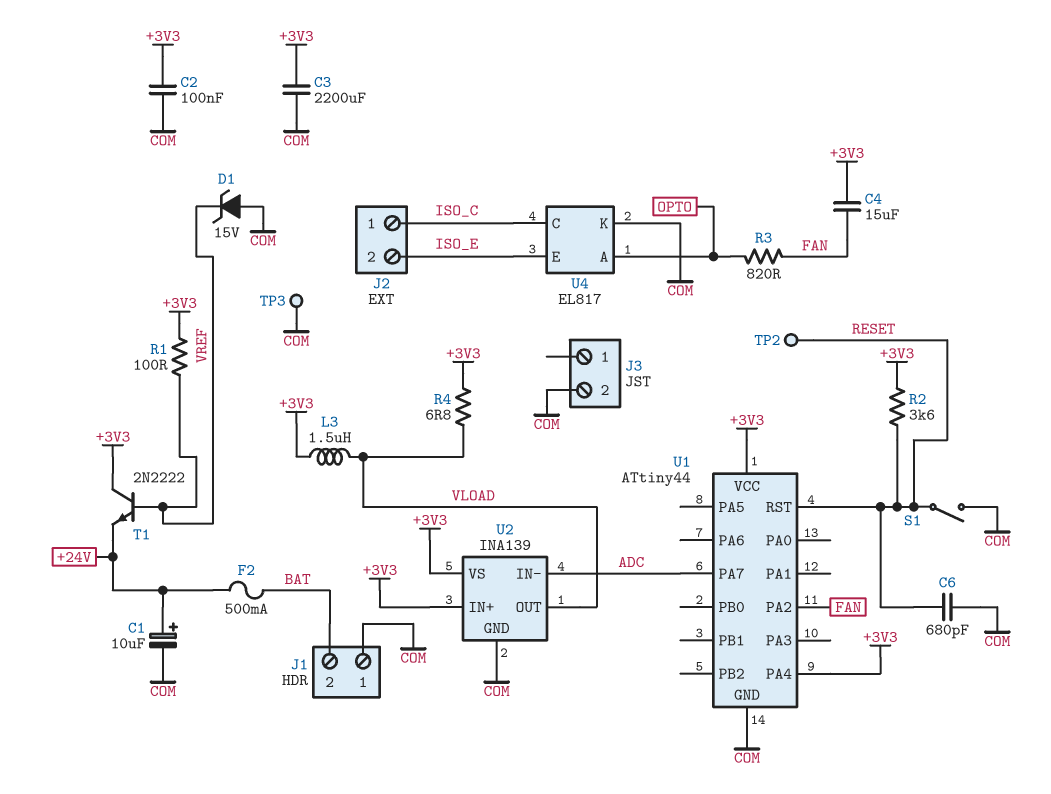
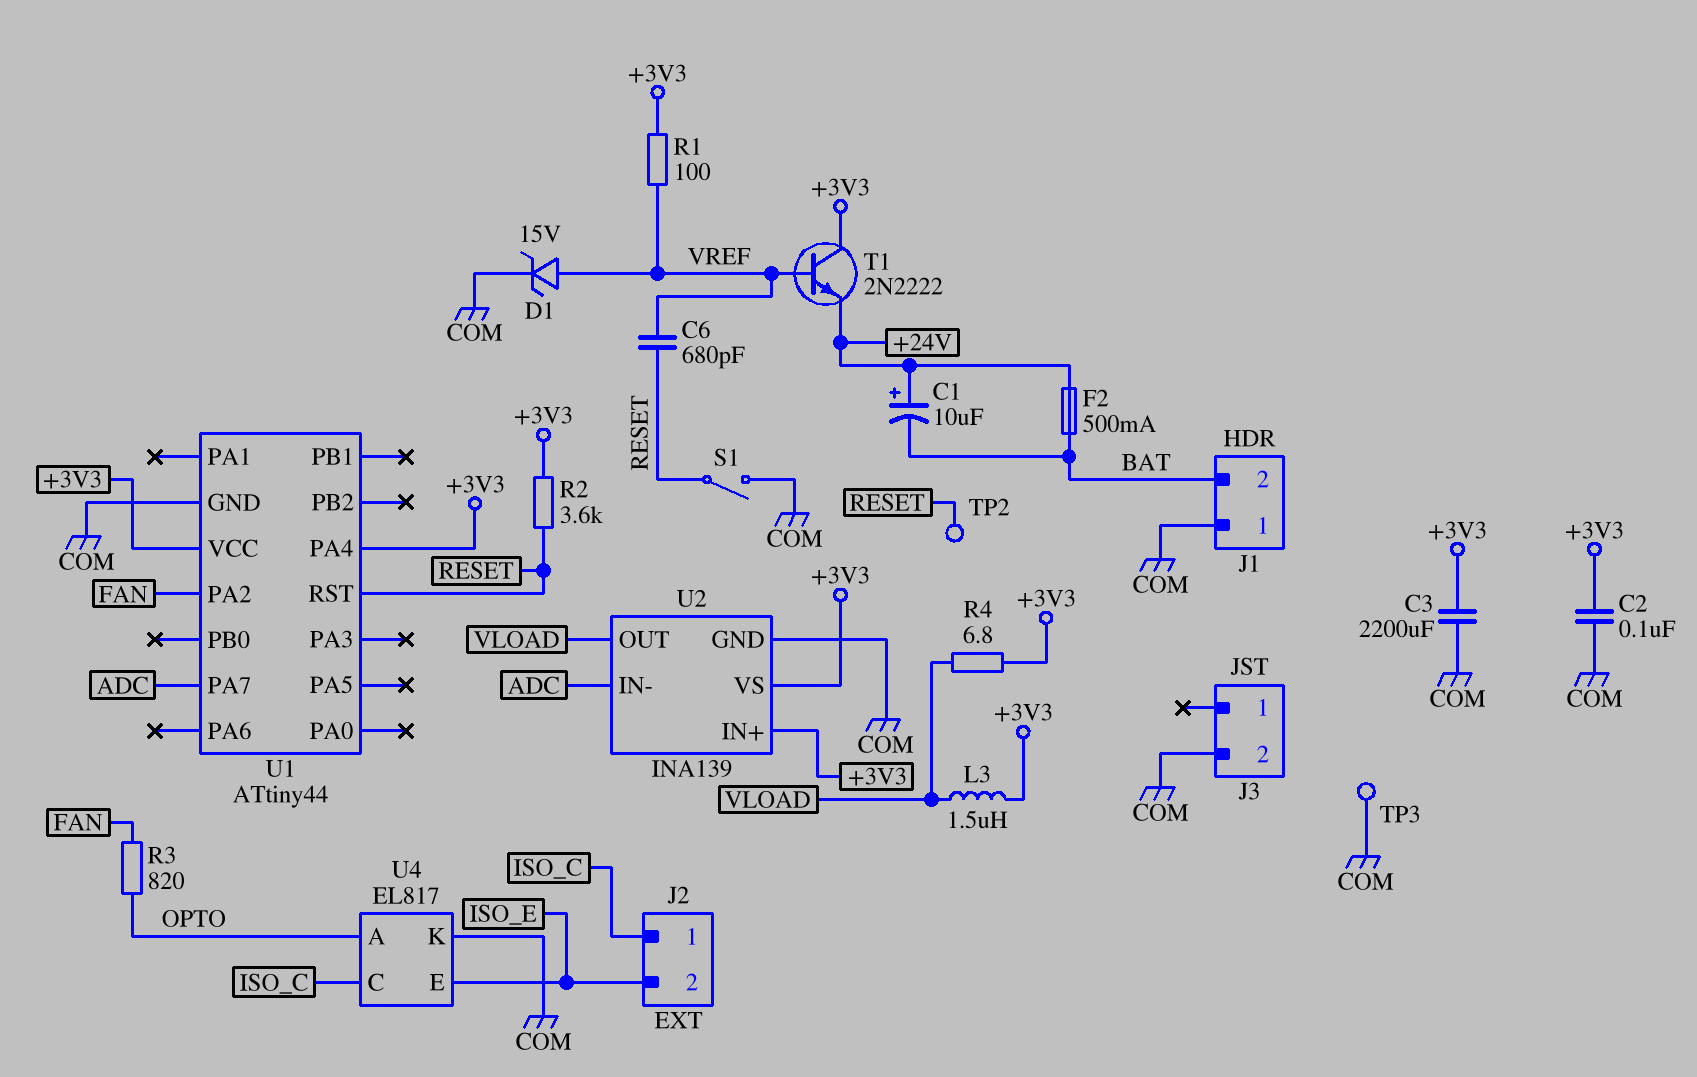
C1: 10uF (plus +24V, minus COM) -> 10uF (plus +24V, minus BAT)
C4: 15uF (+3V3, FAN) -> none
C6: 680pF (COM, RESET) -> 680pF (RESET, VREF)
D1: zener 15V (A COM, K VREF) -> zener 15V (A VREF, K COM)

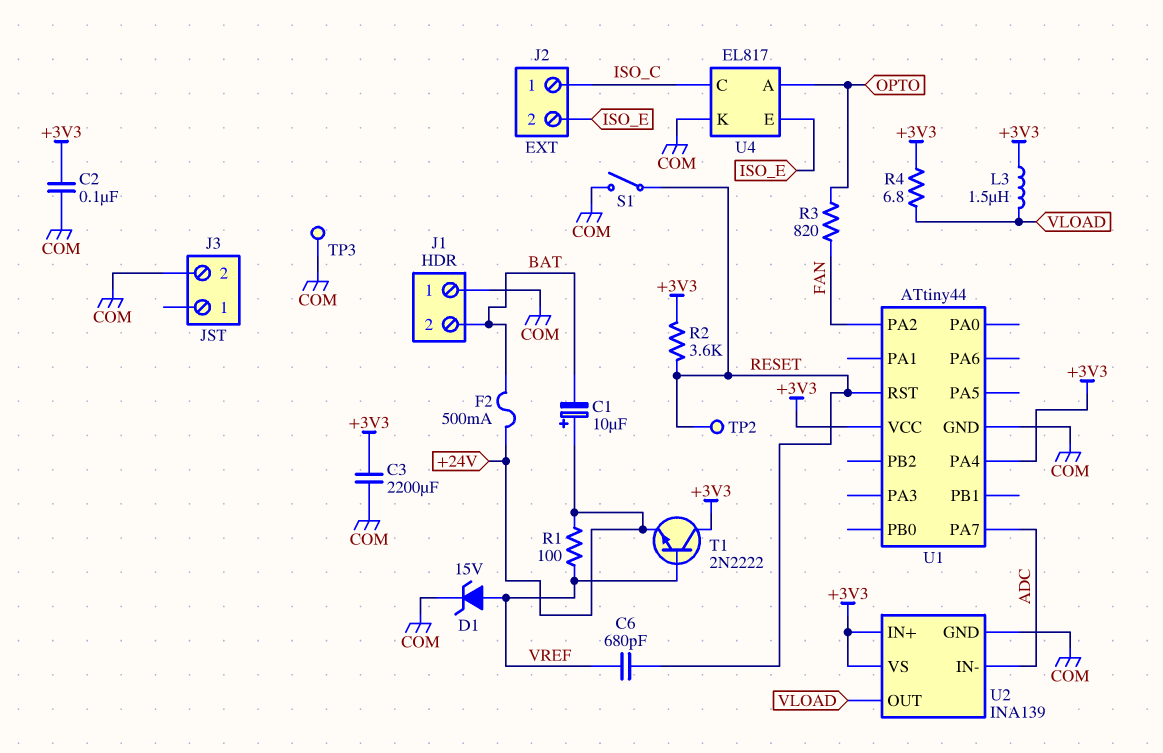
R1: 100 (+3V3, VREF) -> 100 (+24V, VREF)

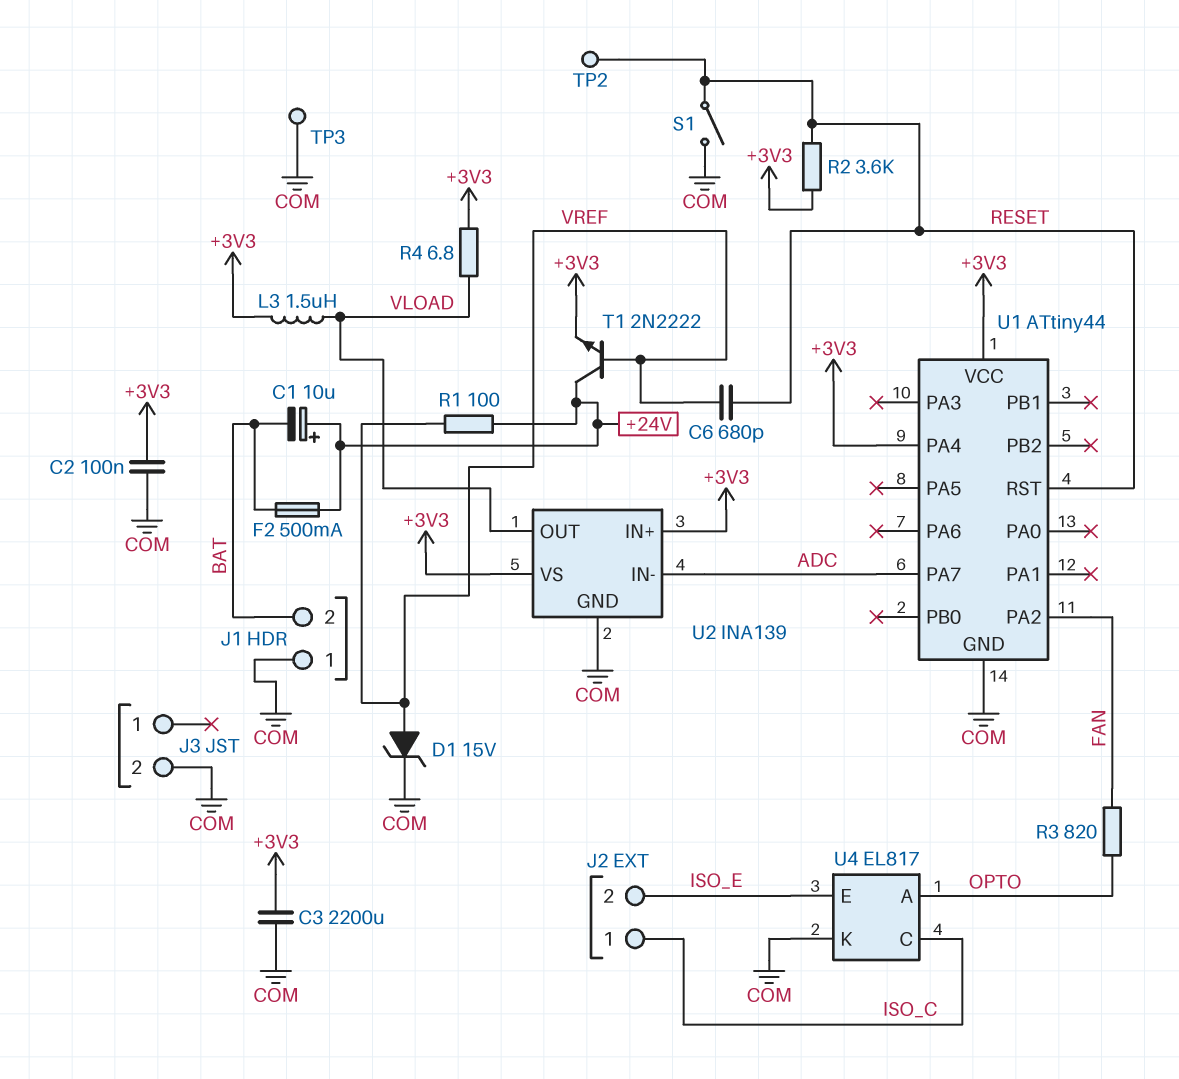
T1: NPN 2N2222 (B VREF, C +3V3, E +24V) -> NPN 2N2222 (B VREF, C +24V, E +3V3)

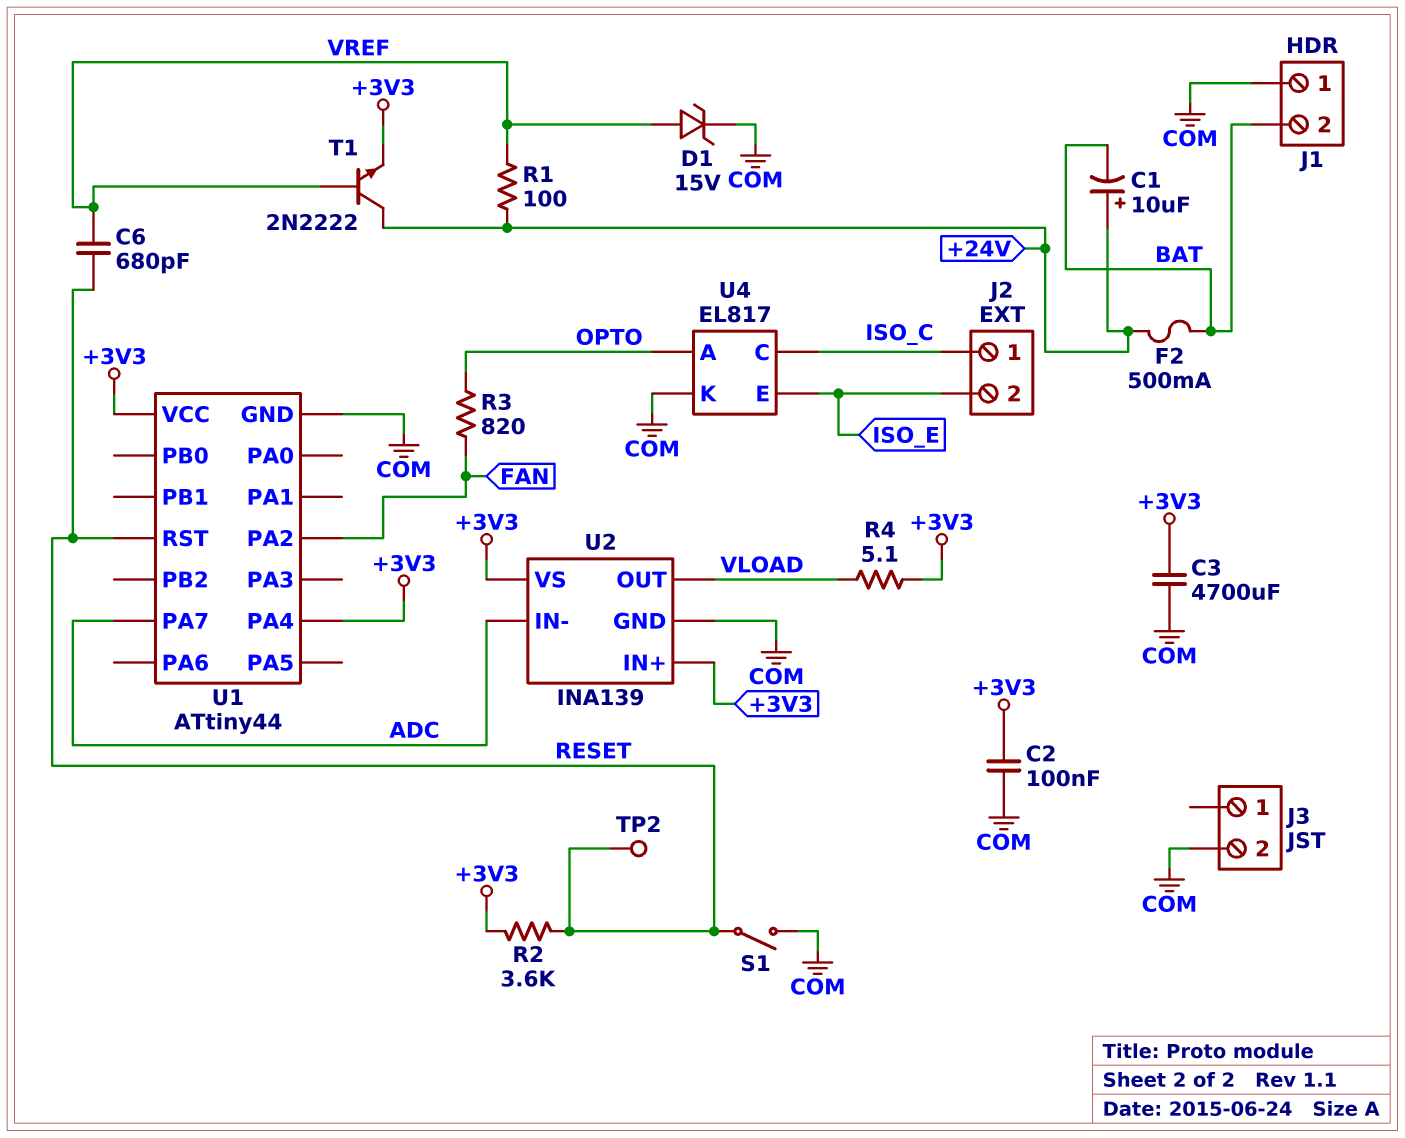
C3: 2200uF (+3V3, COM) -> 4700uF (+3V3, COM)
L3: 1.5uH (+3V3, VLOAD) -> none
R4: 6.8 (+3V3, VLOAD) -> 5.1 (+3V3, VLOAD)
TP3: test point (COM) -> none

